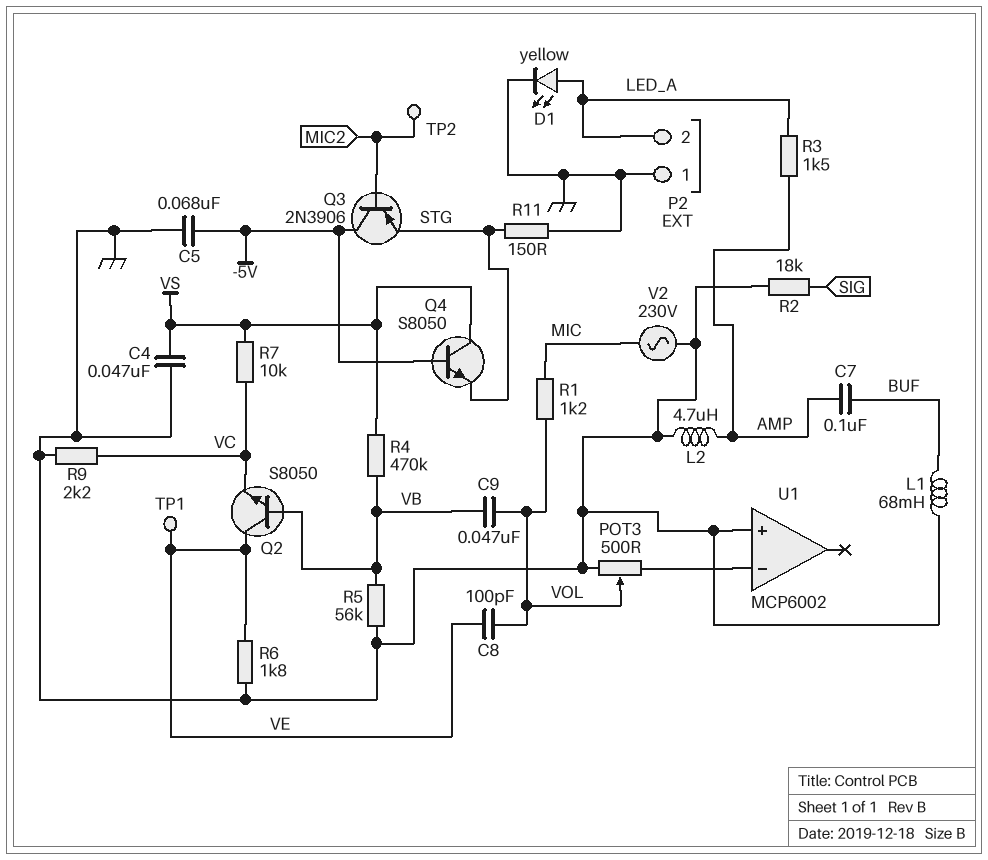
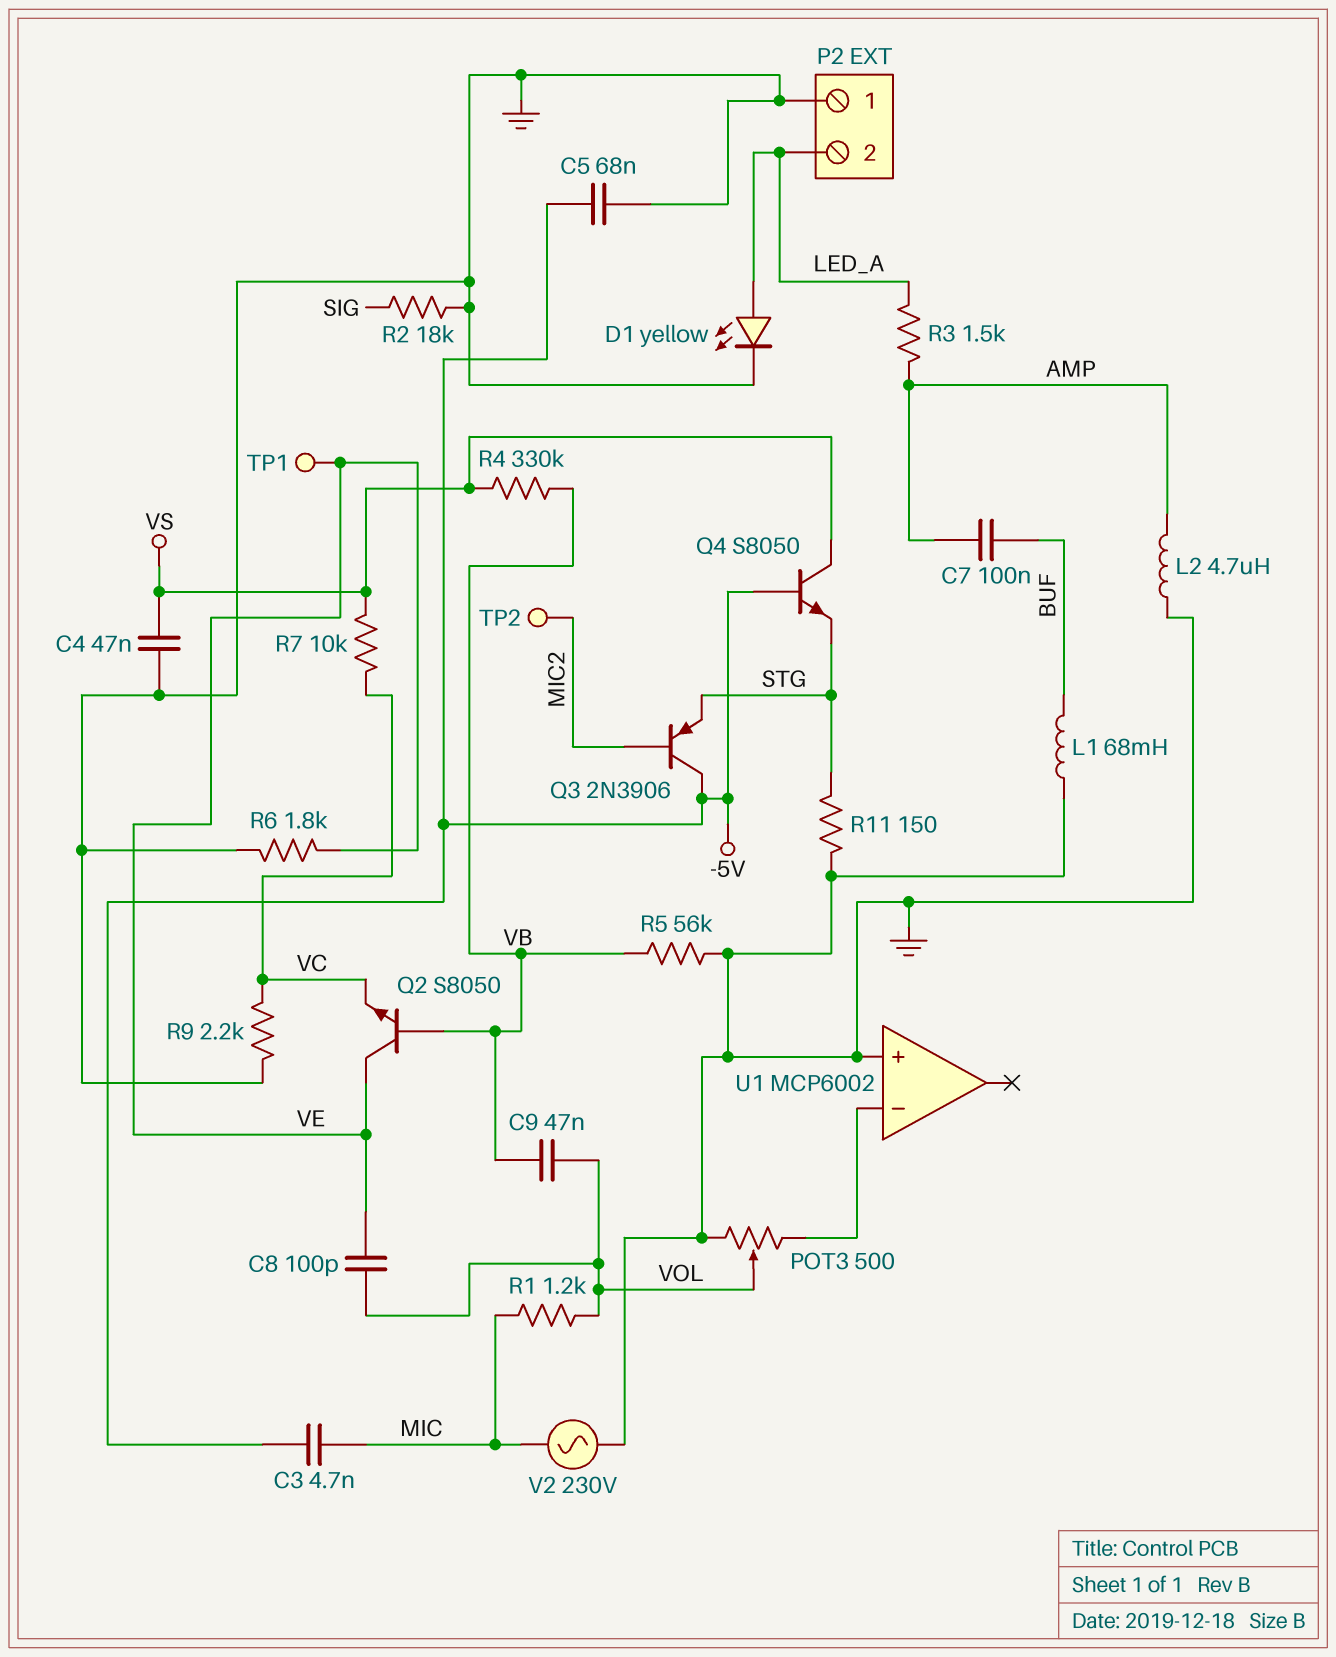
C3: none -> 4.7nF (-5V, MIC)
R4: 470k (VB, VS) -> 330k (VB, VS)

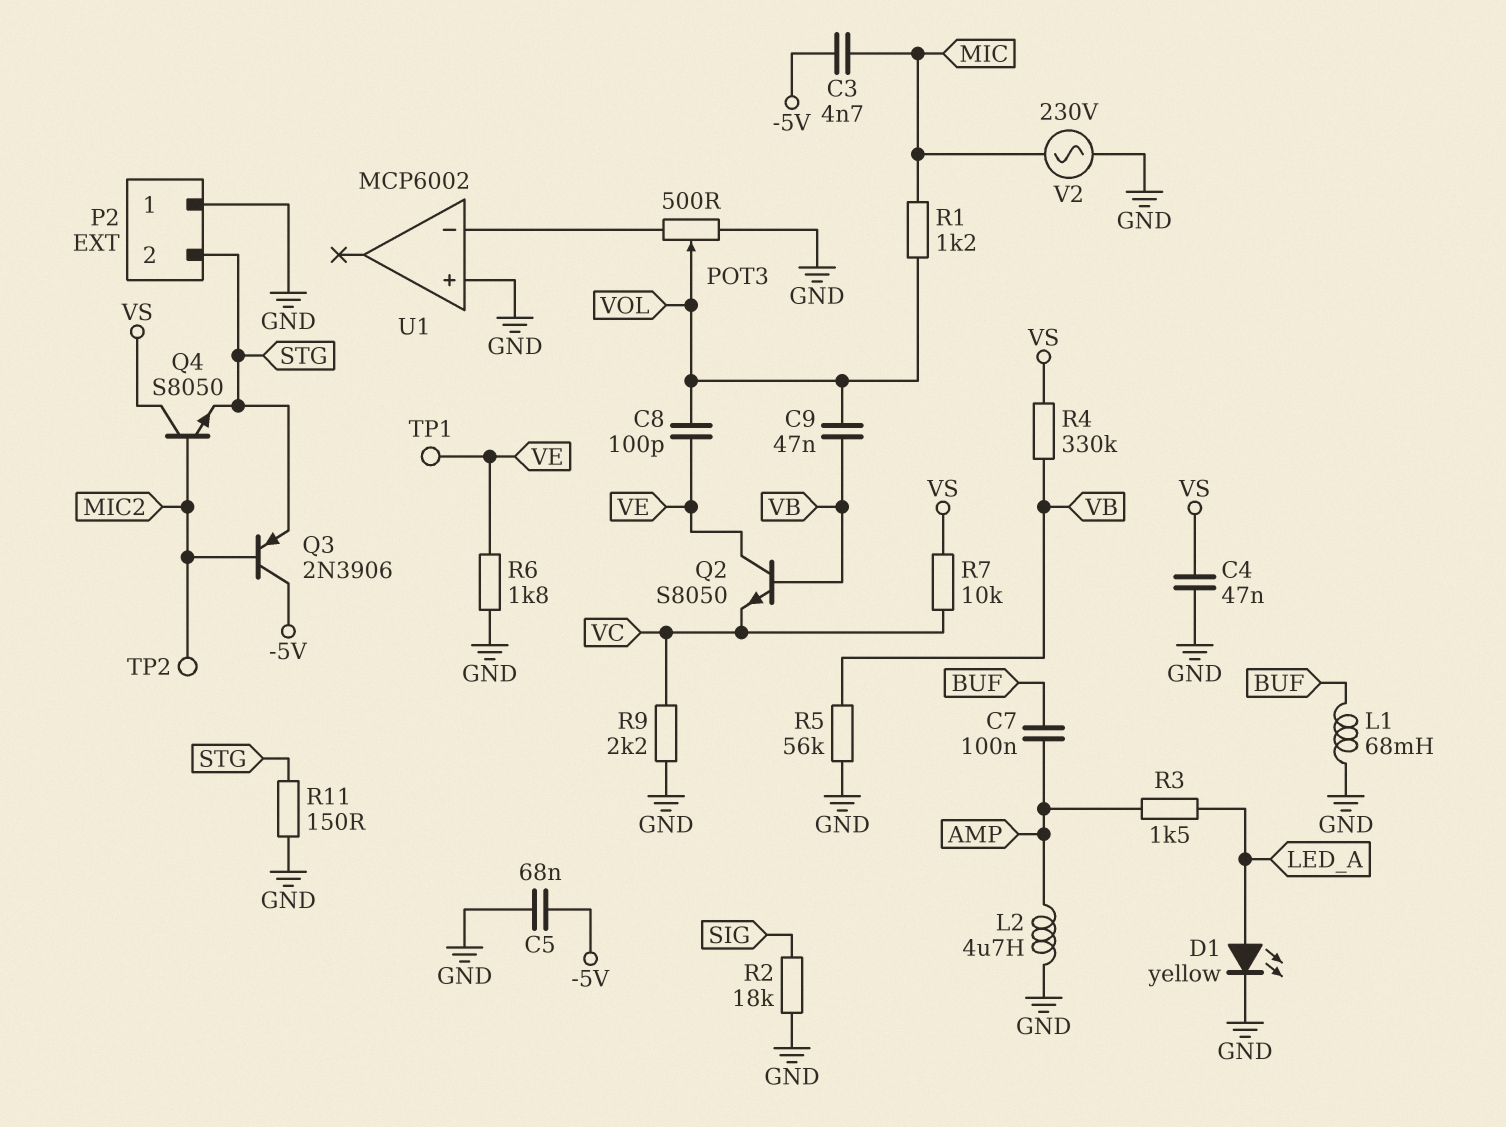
P2 pin 2: LED_A -> STG
Q4: NPN S8050 (B -5V, C VS, E STG) -> NPN S8050 (B MIC2, C VS, E STG)

